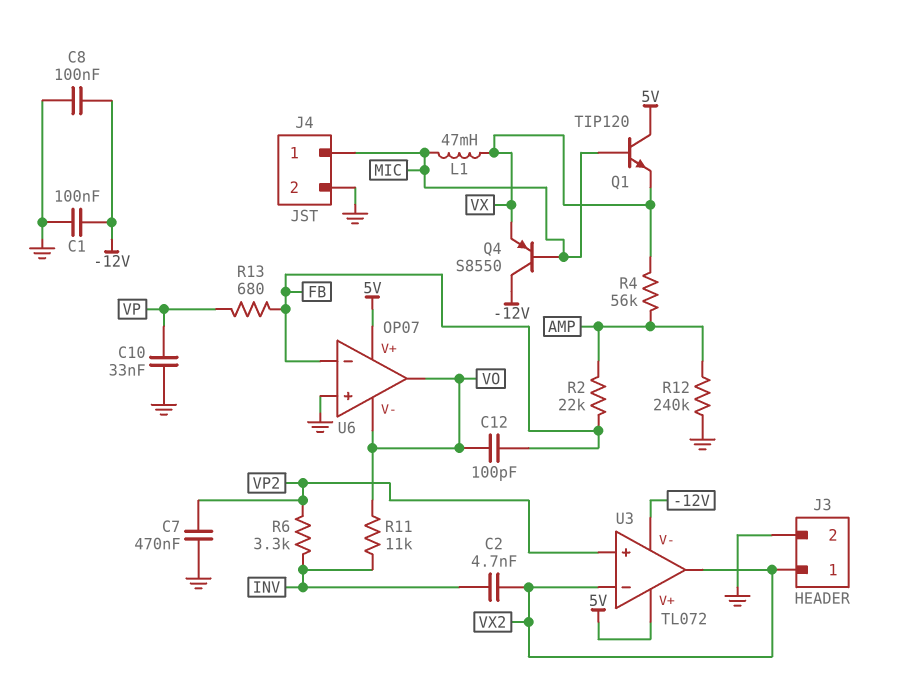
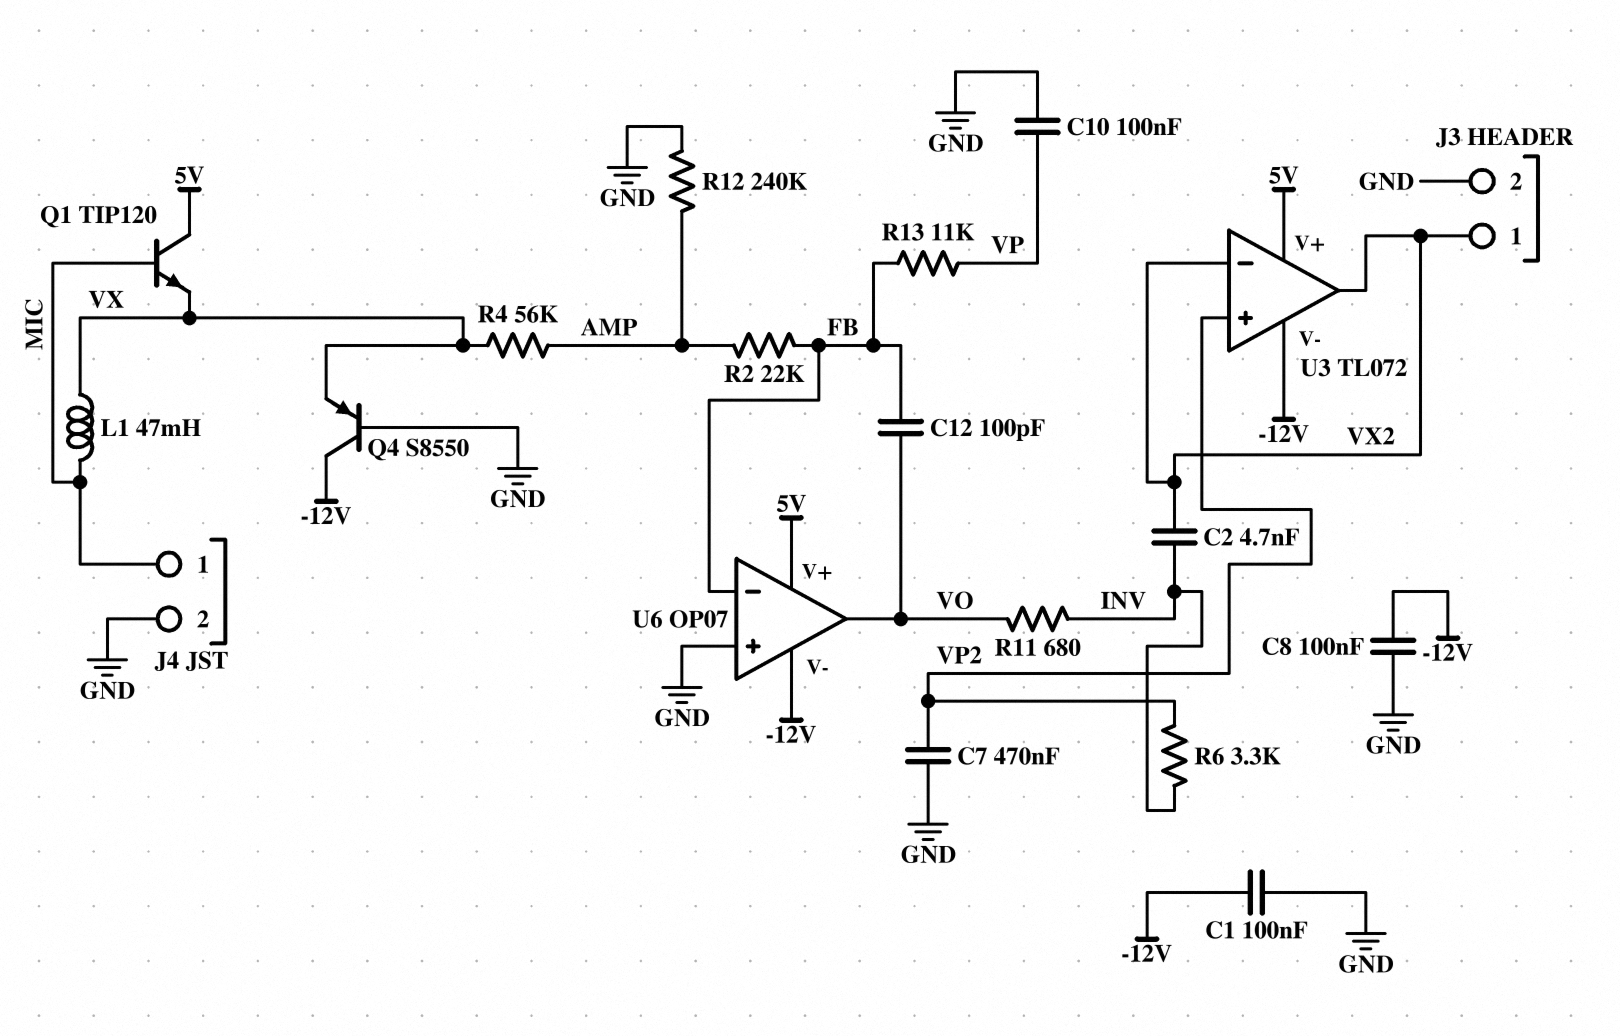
C10: 33nF (GND, VP) -> 100nF (GND, VP)
Q4: PNP S8550 (B MIC, C -12V, E VX) -> PNP S8550 (B GND, C -12V, E VX)
R11: 11k (INV, VO) -> 680 (INV, VO)
R13: 680 (FB, VP) -> 11k (FB, VP)
U6 pin V-: VO -> -12V

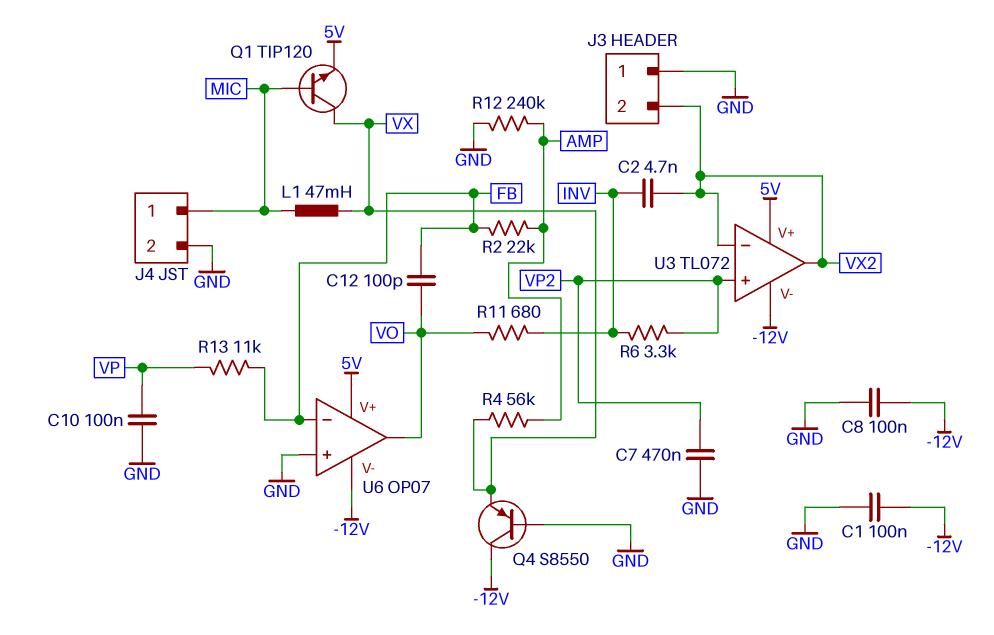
J3 pin 1: VX2 -> GND
J3 pin 2: GND -> VX2
Q1: NPN TIP120 (B MIC, C 5V, E VX) -> NPN TIP120 (B MIC, C VX, E 5V)

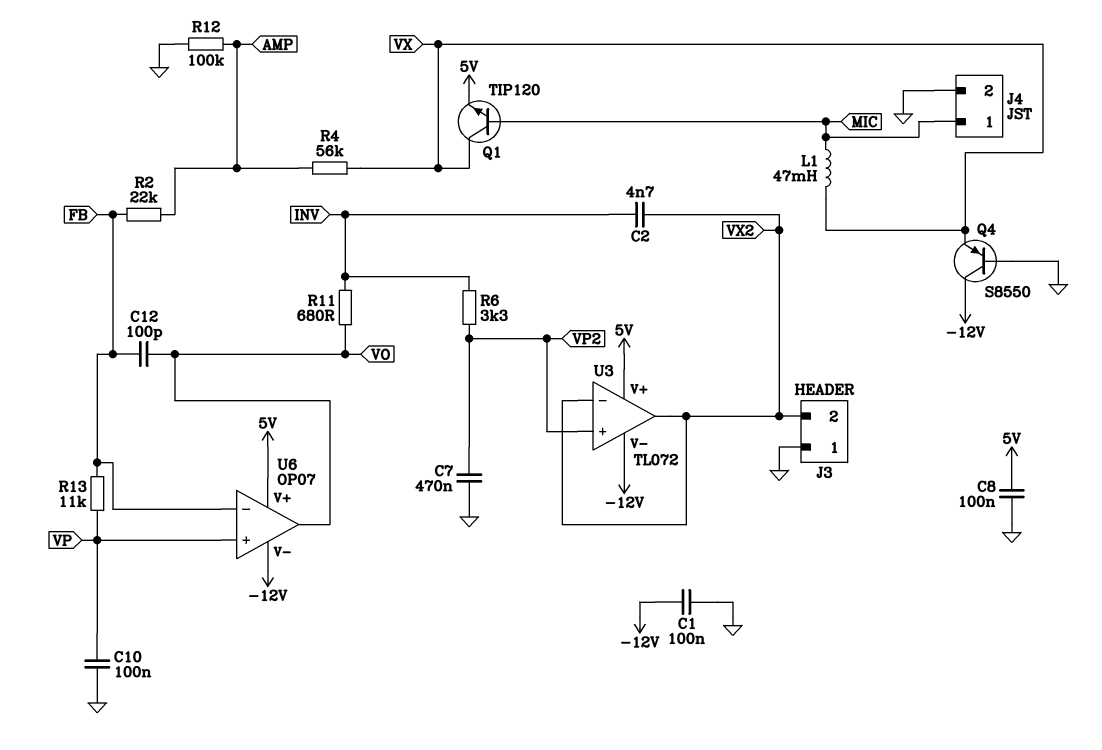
C8: 100nF (-12V, GND) -> 100nF (5V, GND)
R12: 240k (AMP, GND) -> 100k (AMP, GND)
U6 pin in+: GND -> VP

